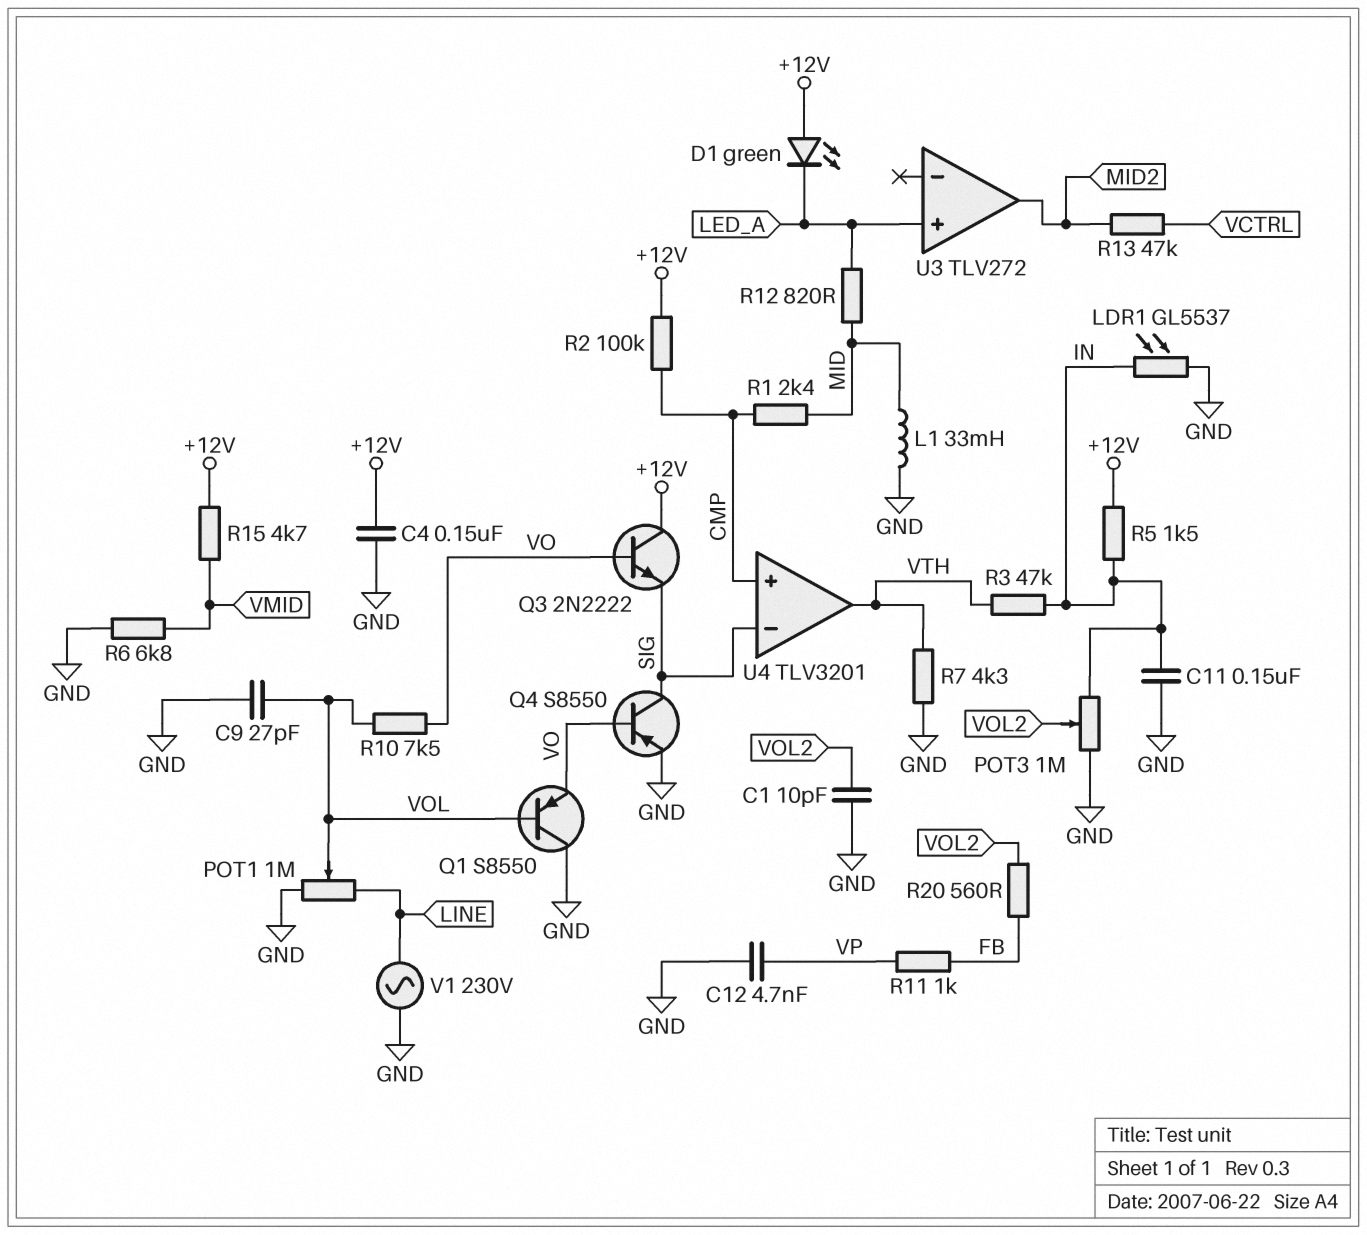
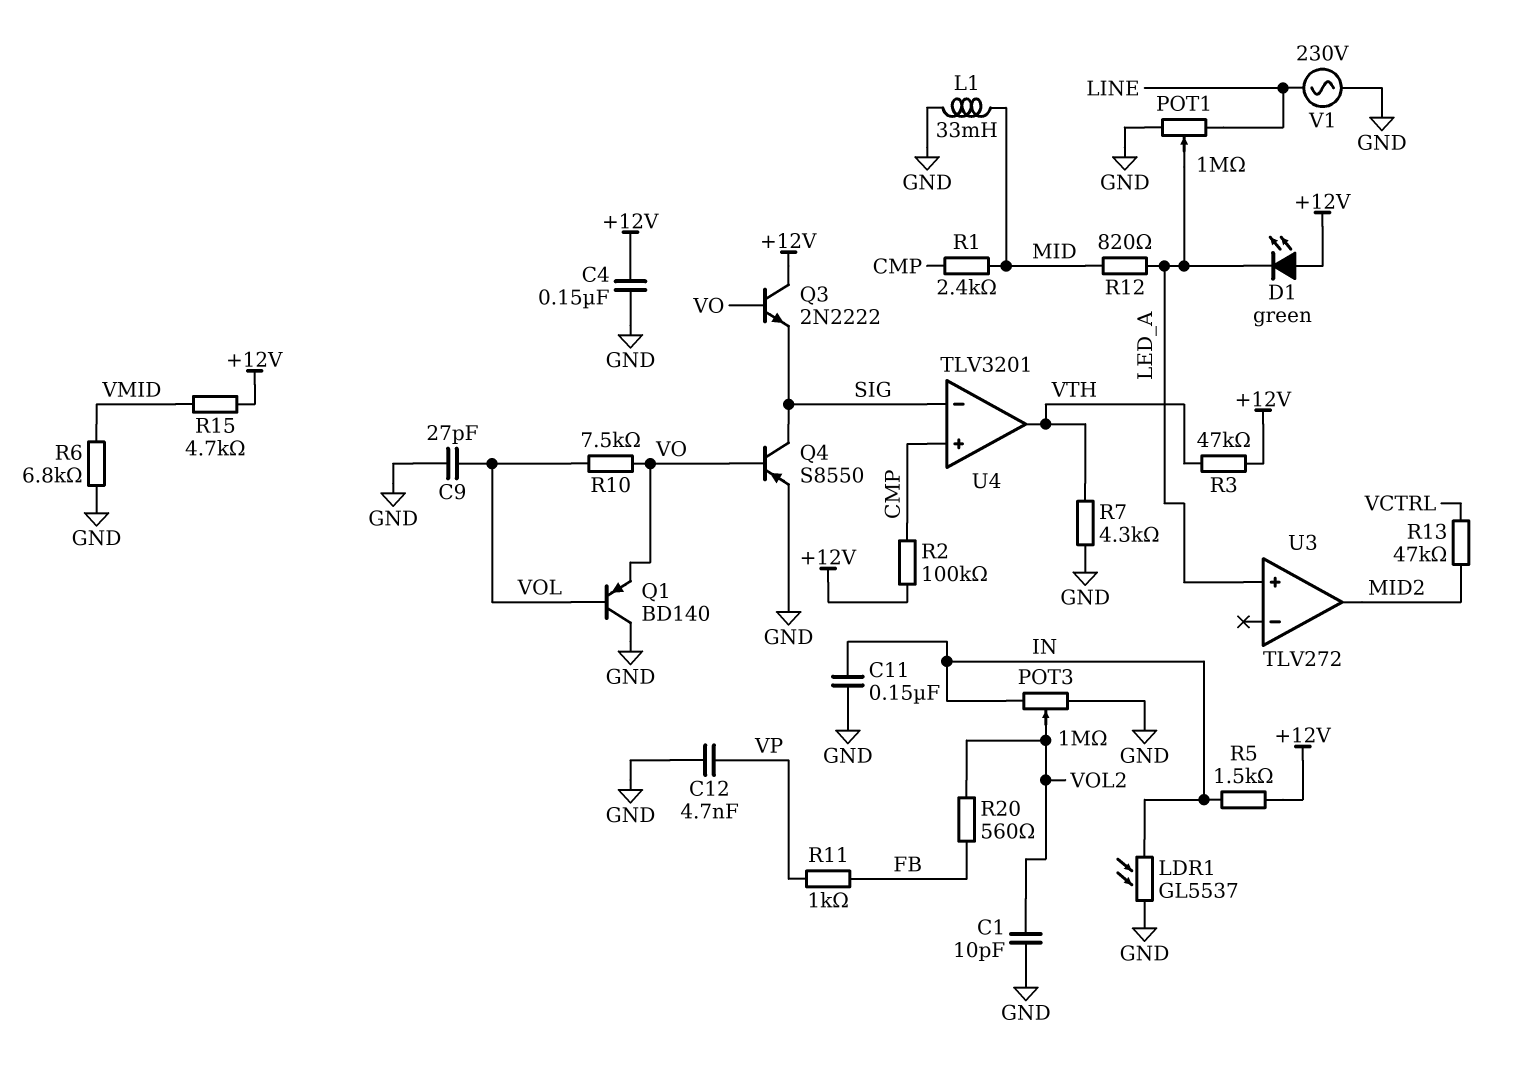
POT1: 1M (GND, LINE, wiper VOL) -> 1M (GND, LINE, wiper LED_A)
Q1: PNP S8550 (B VOL, C GND, E VO) -> PNP BD140 (B VOL, C GND, E VO)
R3: 47k (IN, VTH) -> 47k (+12V, VTH)

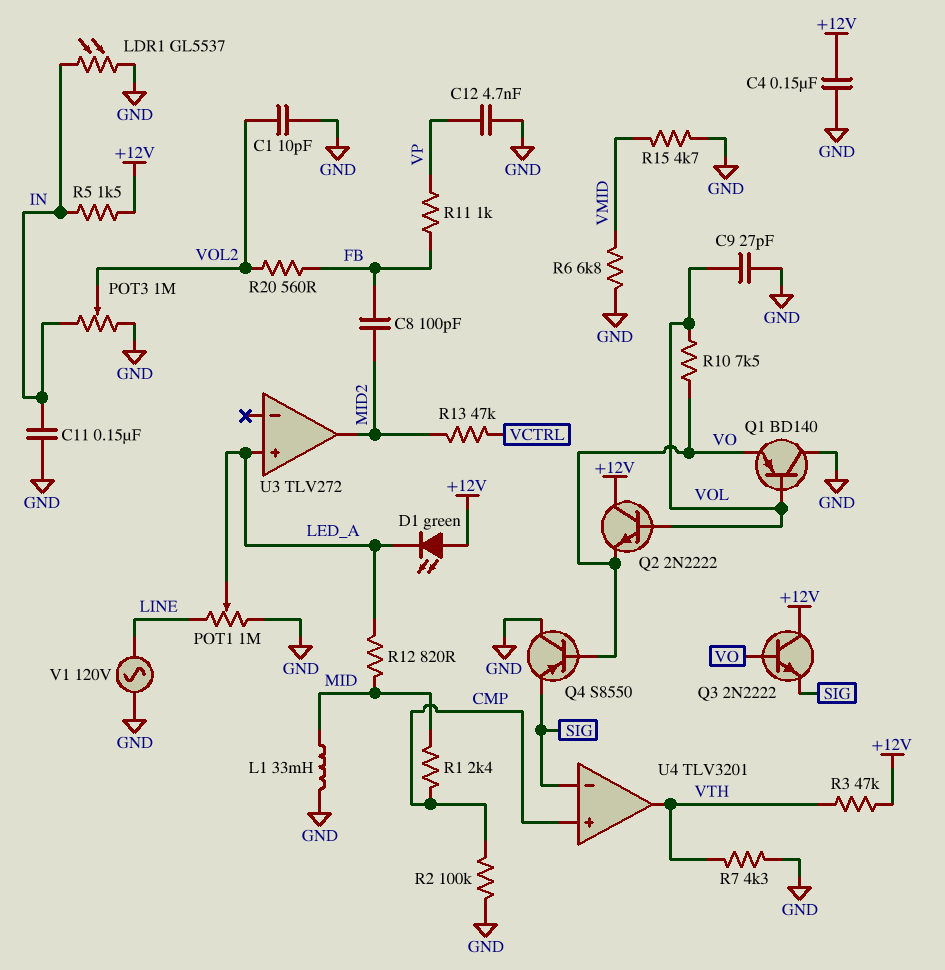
C8: none -> 100pF (FB, MID2)
Q2: none -> NPN 2N2222 (B VOL, C +12V, E VO)
Q4: PNP S8550 (B VO, C SIG, E GND) -> PNP S8550 (B VO, C GND, E SIG)
R2: 100k (+12V, CMP) -> 100k (CMP, GND)
R15: 4.7k (+12V, VMID) -> 4.7k (GND, VMID)
V1: AC 230V (GND, LINE) -> AC 120V (GND, LINE)

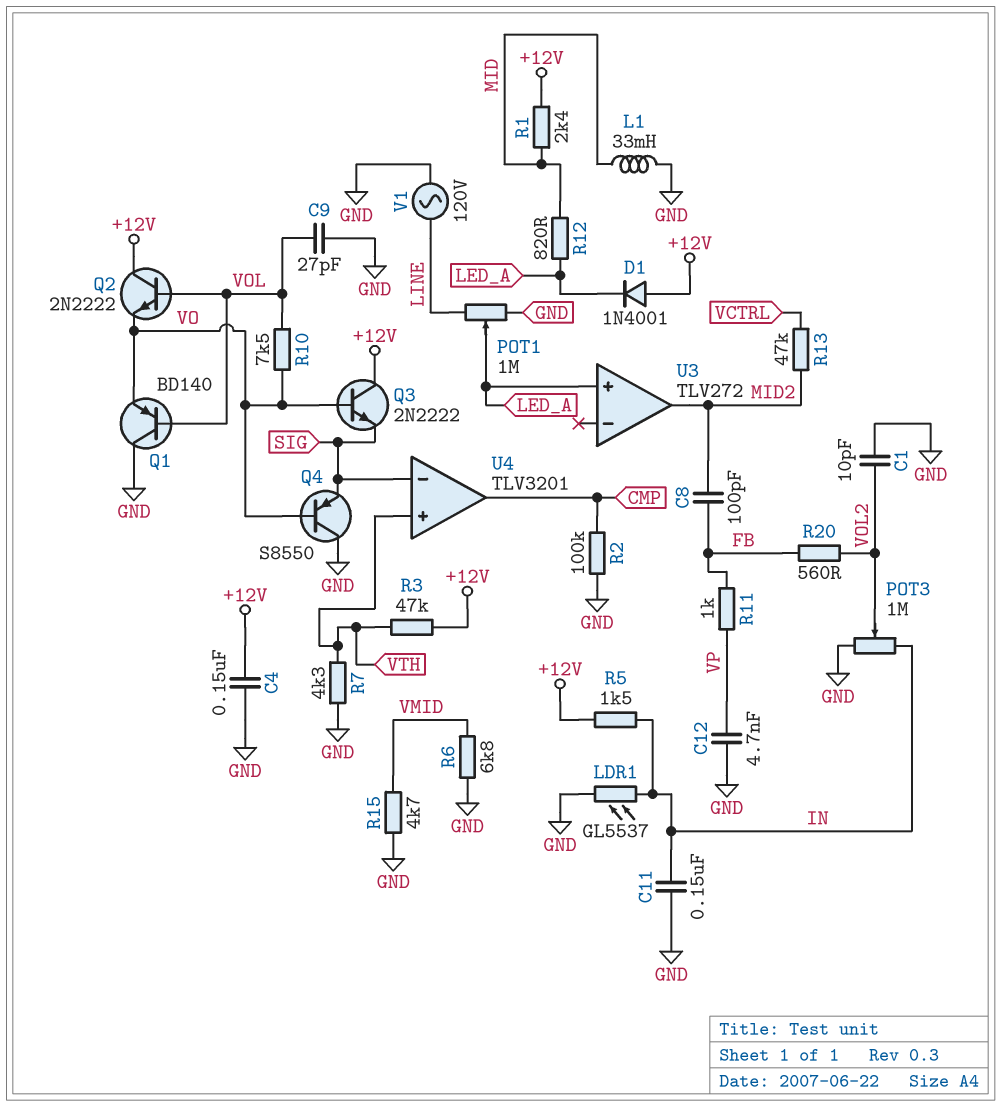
D1: LED green (A +12V, K LED_A) -> diode 1N4001 (A +12V, K LED_A)
R1: 2.4k (CMP, MID) -> 2.4k (+12V, MID)
U4 pin in+: CMP -> VTH
U4 pin out: VTH -> CMP

